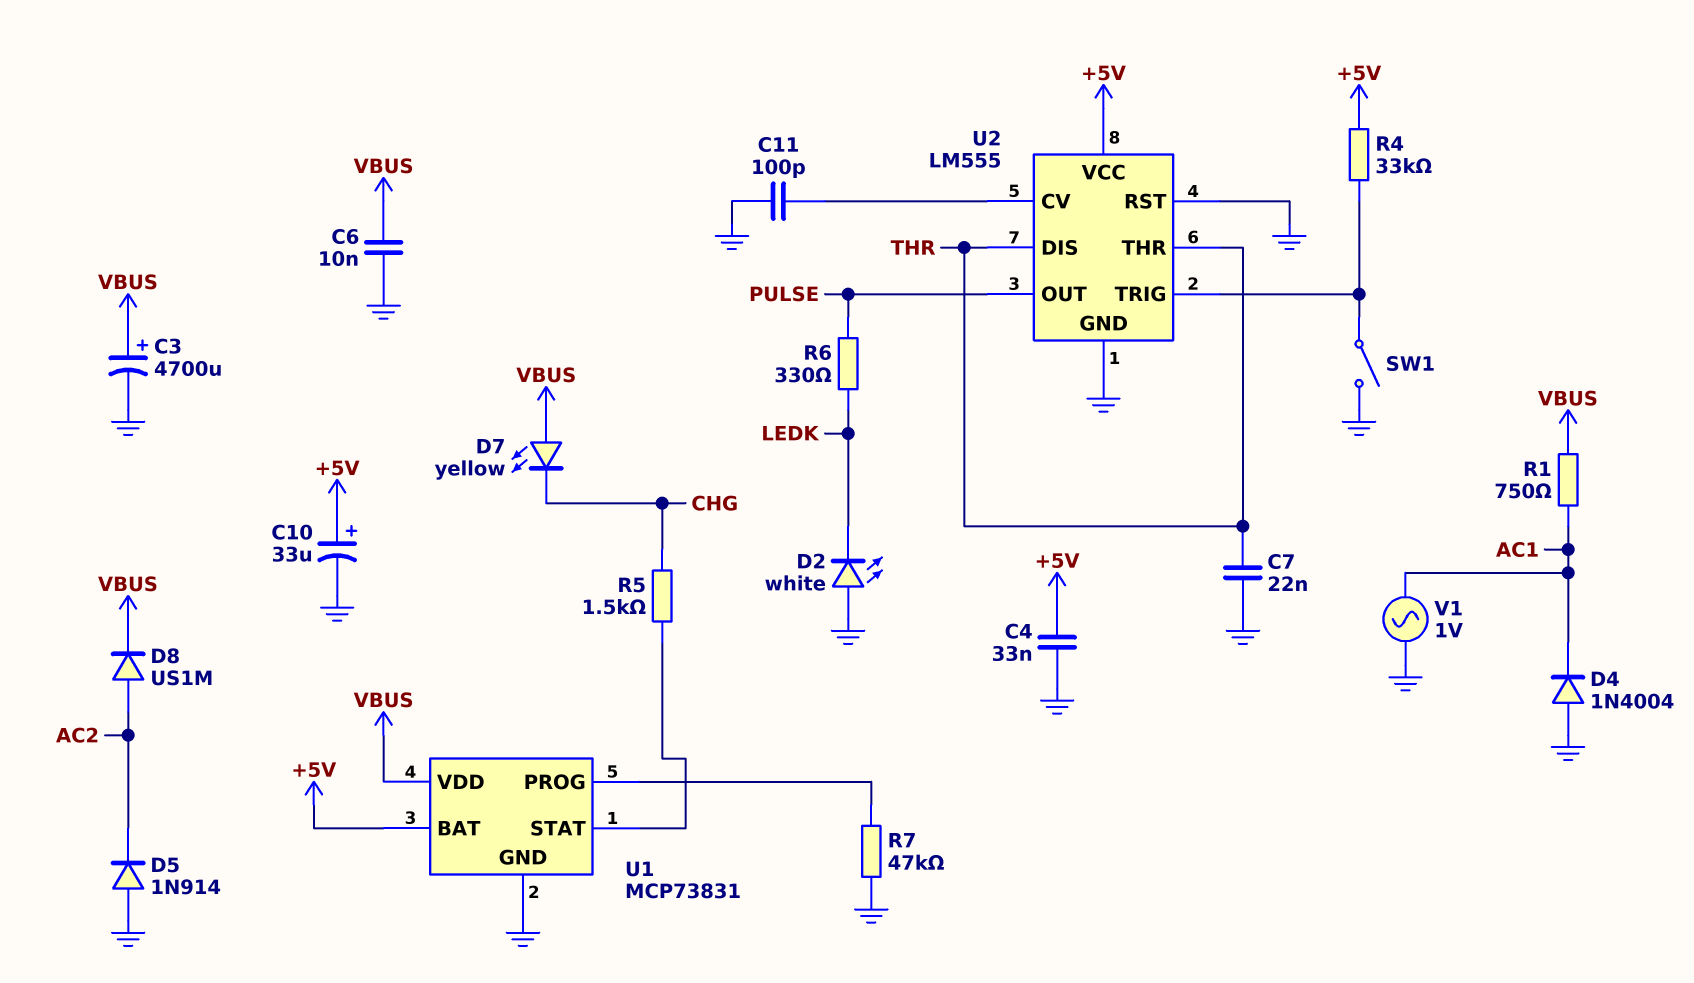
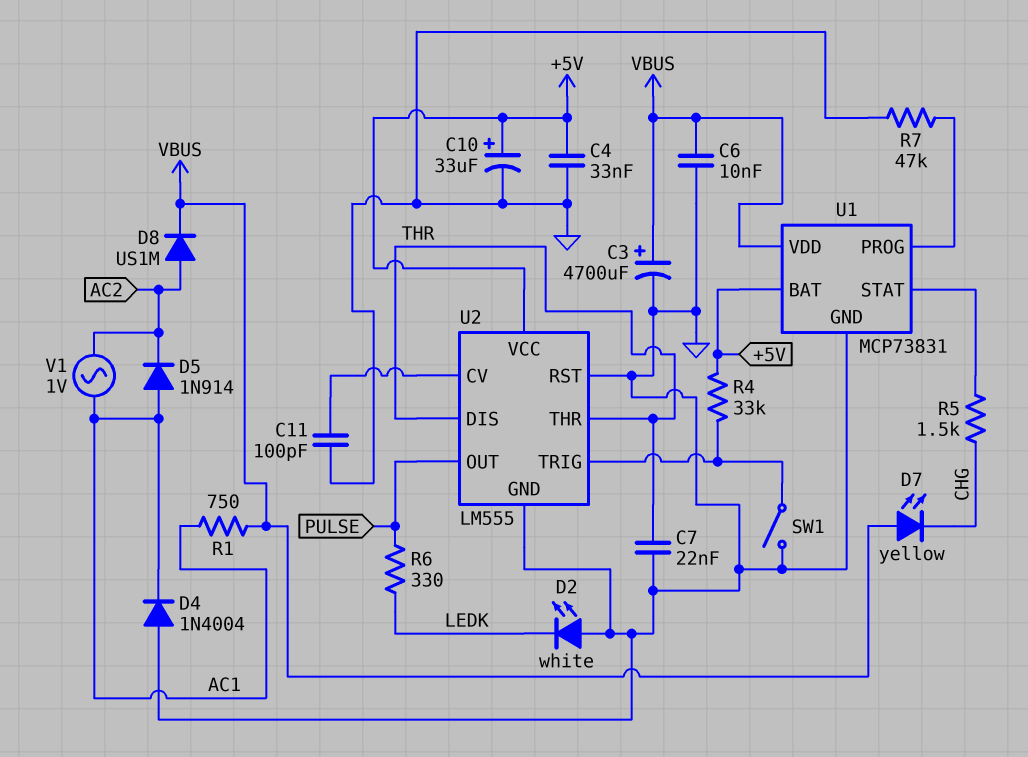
D5: diode 1N914 (A GND, K AC2) -> diode 1N914 (A AC1, K AC2)
V1: AC 1V (AC1, GND) -> AC 1V (AC1, AC2)

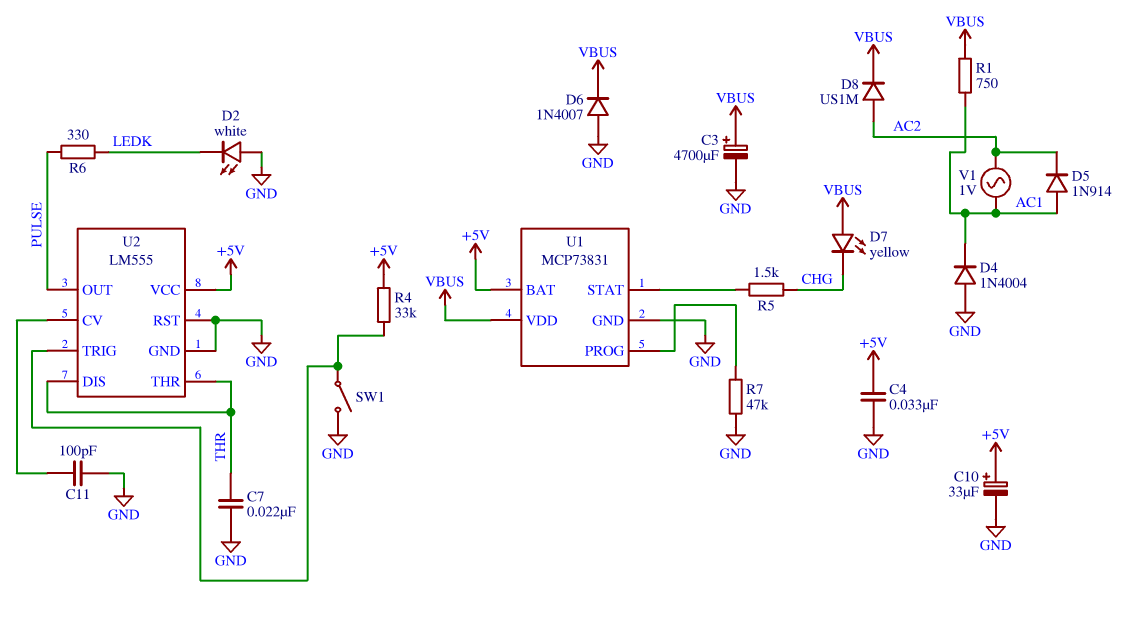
C6: 10nF (GND, VBUS) -> none
D6: none -> diode 1N4007 (A GND, K VBUS)

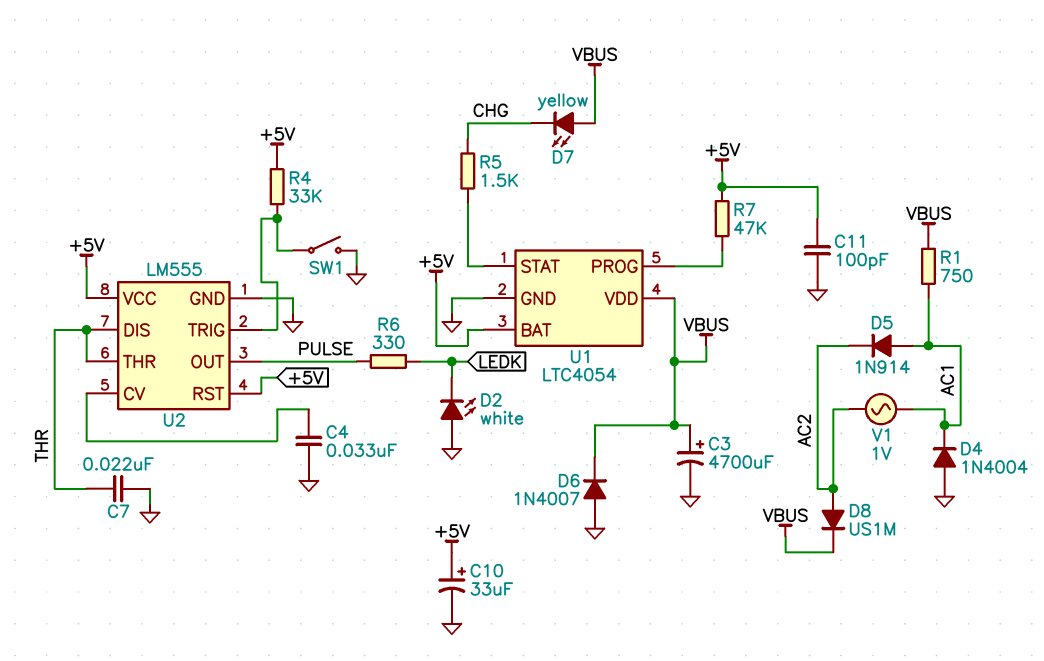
C4: 33nF (+5V, GND) -> 33nF (GND, U2/CV)
C11: 100pF (GND, U2/CV) -> 100pF (+5V, GND)
R7: 47k (GND, U1/PROG) -> 47k (+5V, U1/PROG)
U1: MCP73831 -> LTC4054
U2 pin RST: GND -> +5V

